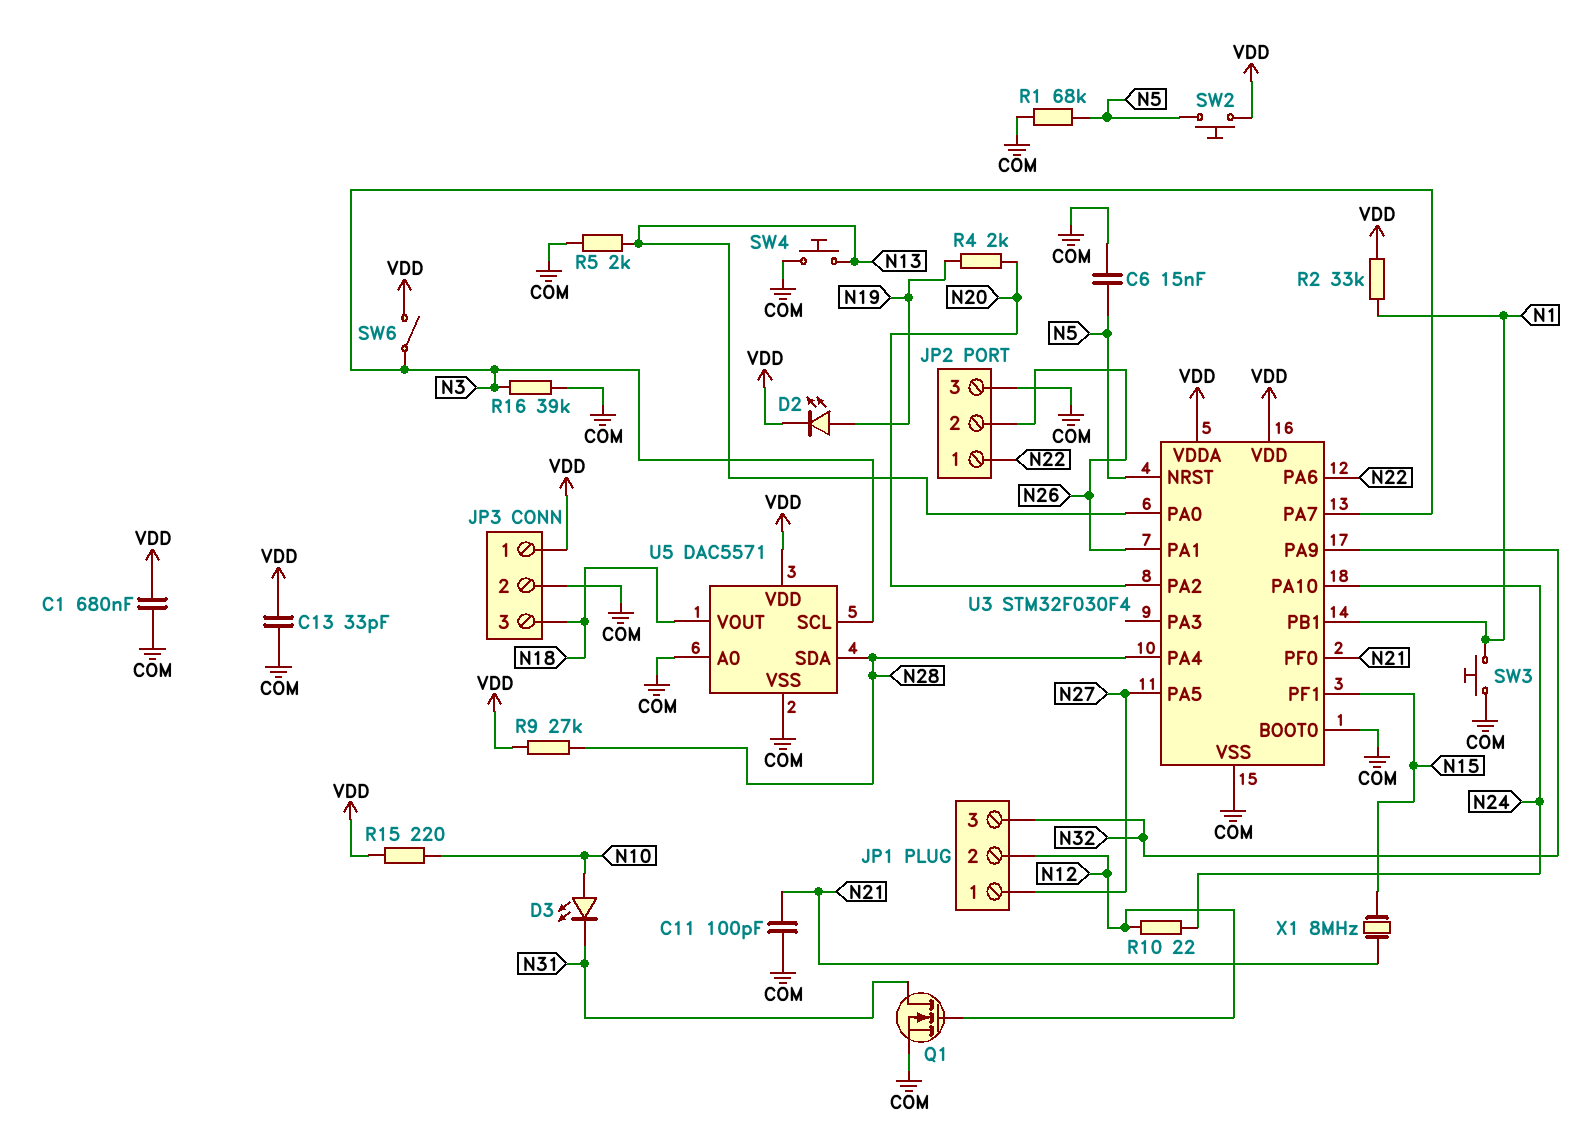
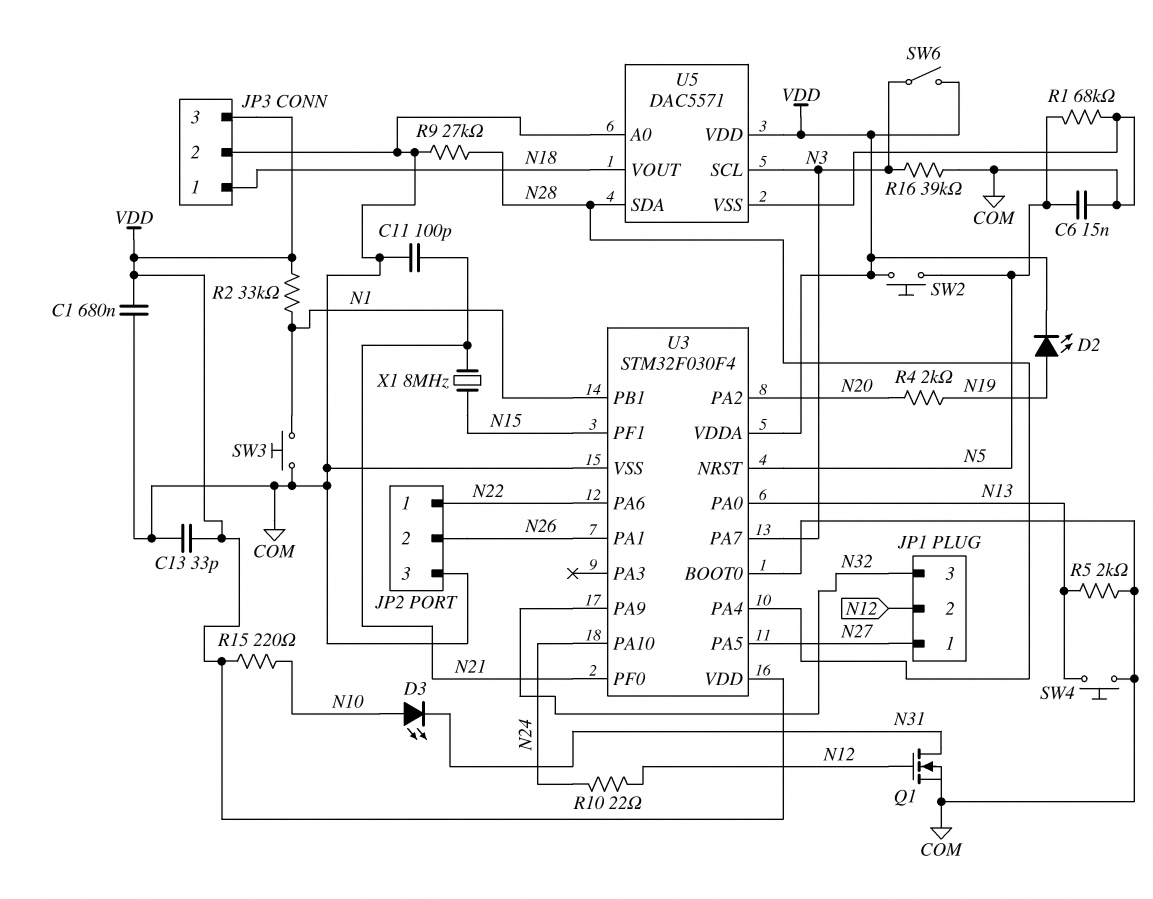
JP3 pin 1: VDD -> N18
JP3 pin 3: N18 -> VDD
R9: 27k (N28, VDD) -> 27k (COM, N28)

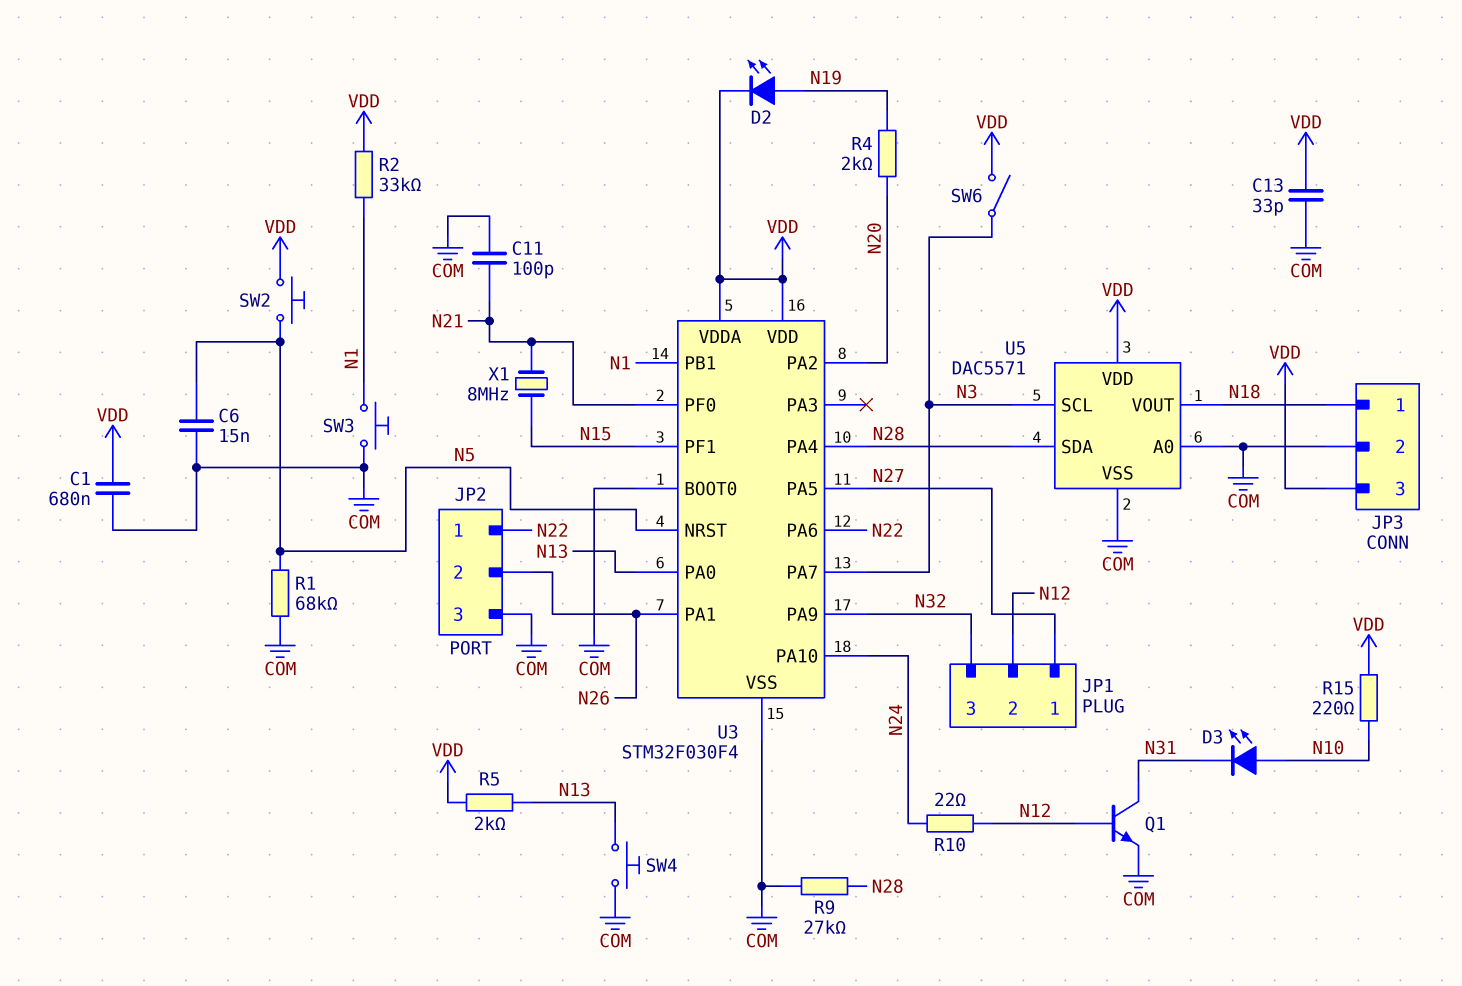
Q1: NMOS (G N12, D N31, S COM) -> NPN (B N12, C N31, E COM)
R5: 2k (COM, N13) -> 2k (N13, VDD)
R16: 39k (COM, N3) -> none

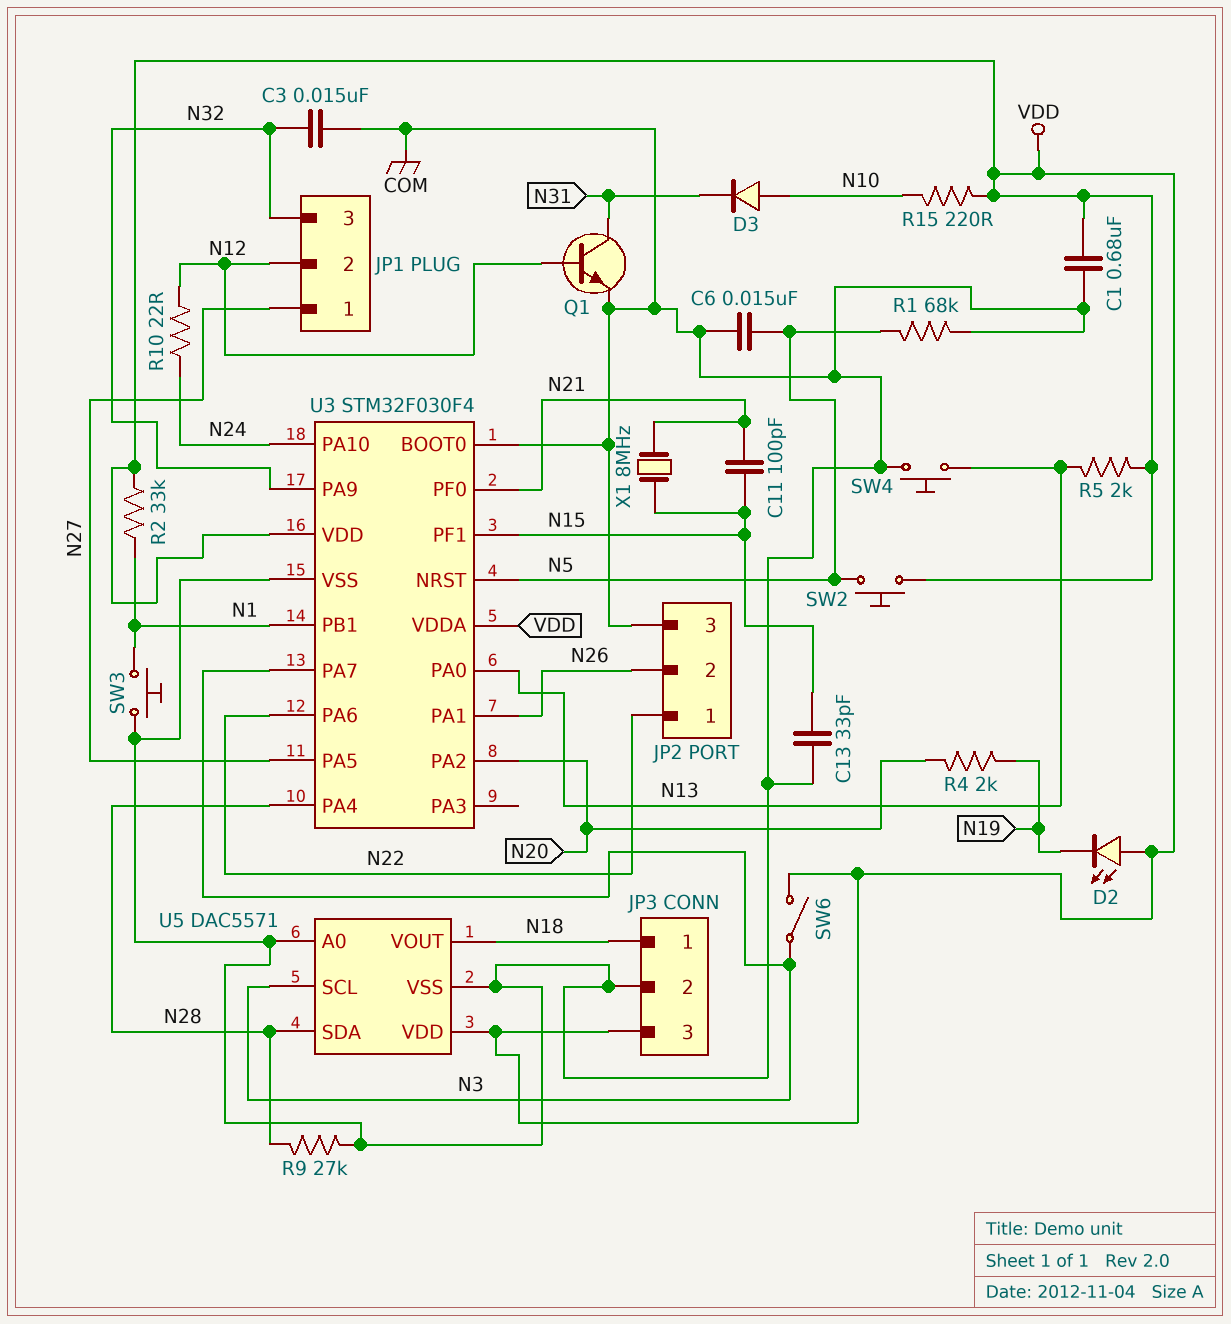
C3: none -> 15nF (COM, N32)
C11: 100pF (COM, N21) -> 100pF (N15, N21)
C13: 33pF (COM, VDD) -> 33pF (COM, N15)
D2: LED (A N19, K VDD) -> LED (A VDD, K N19)
D3: LED (A N10, K N31) -> diode (A N10, K N31)

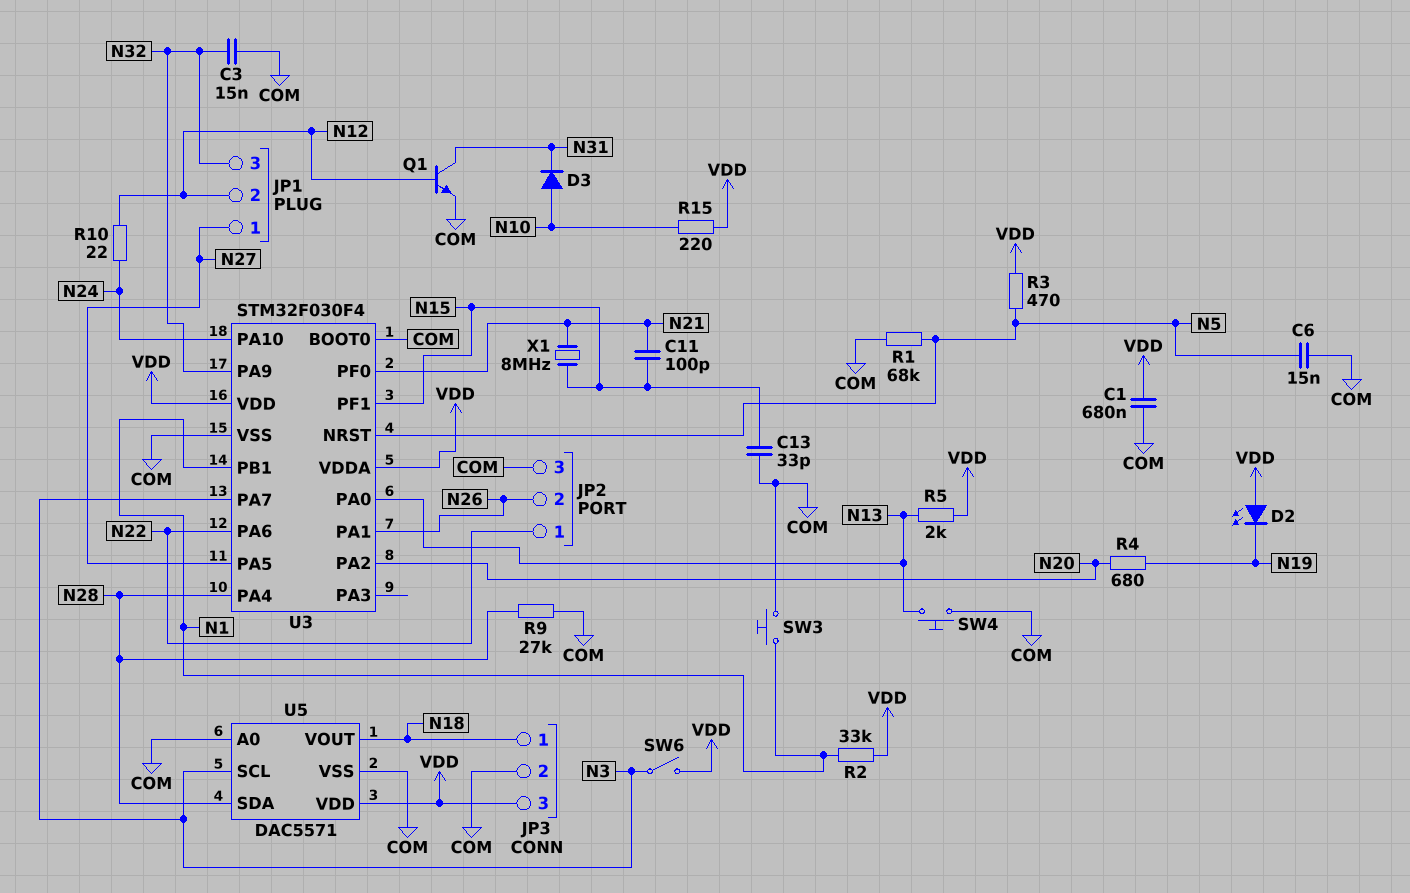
R3: none -> 470 (N5, VDD)
R4: 2k (N19, N20) -> 680 (N19, N20)
SW2: button (N5, VDD) -> none

